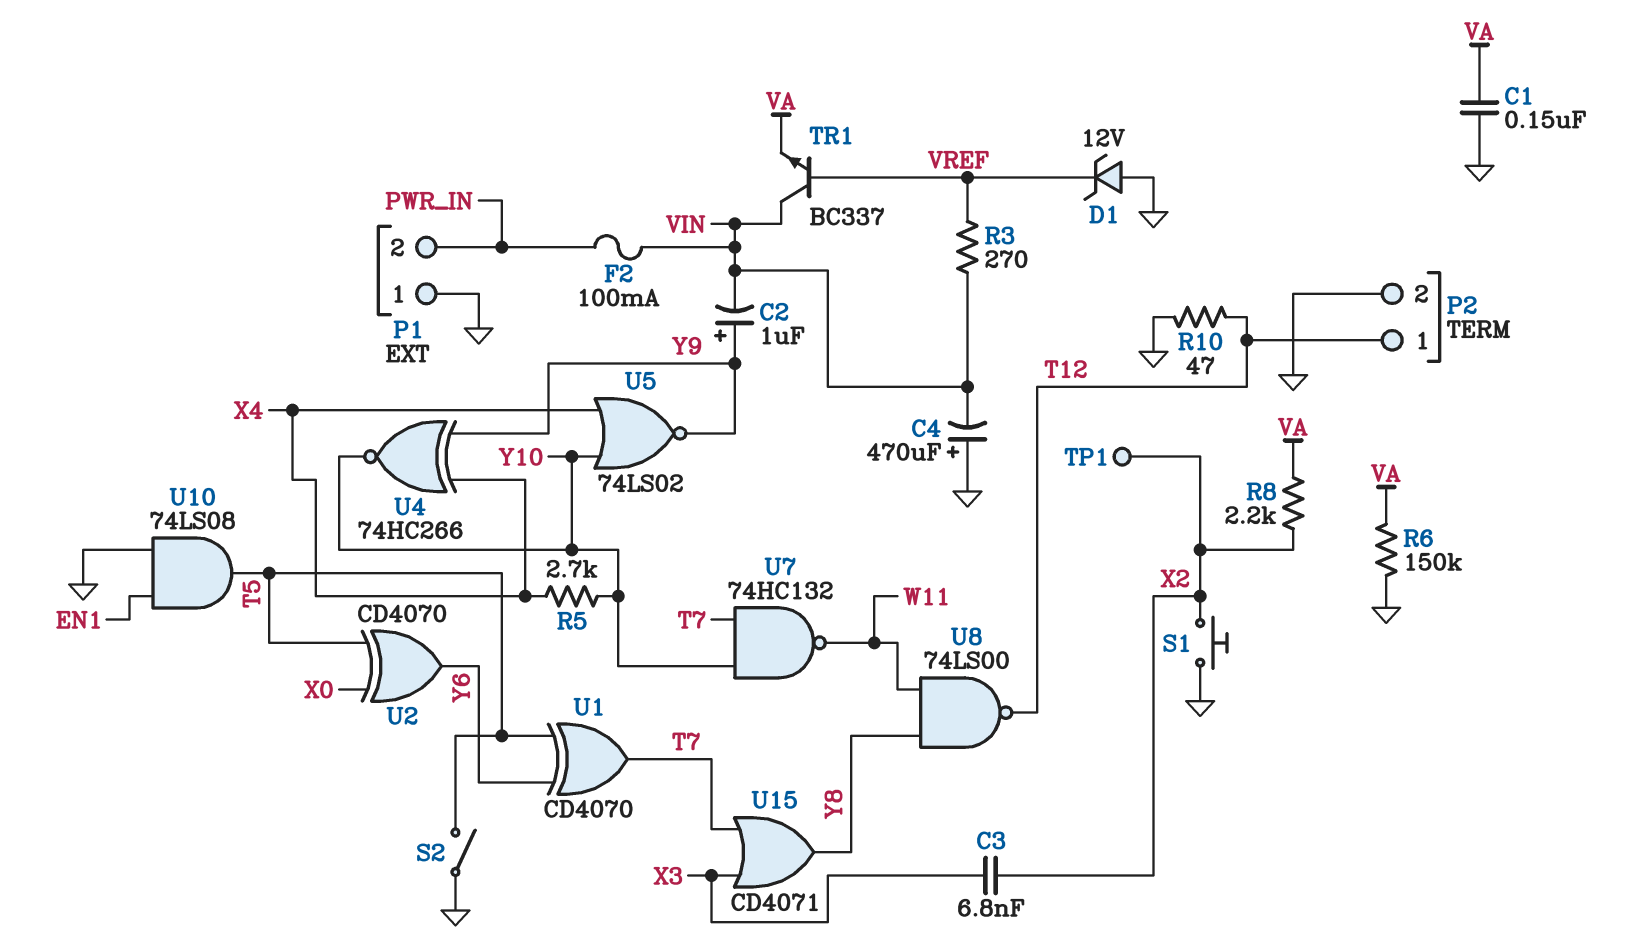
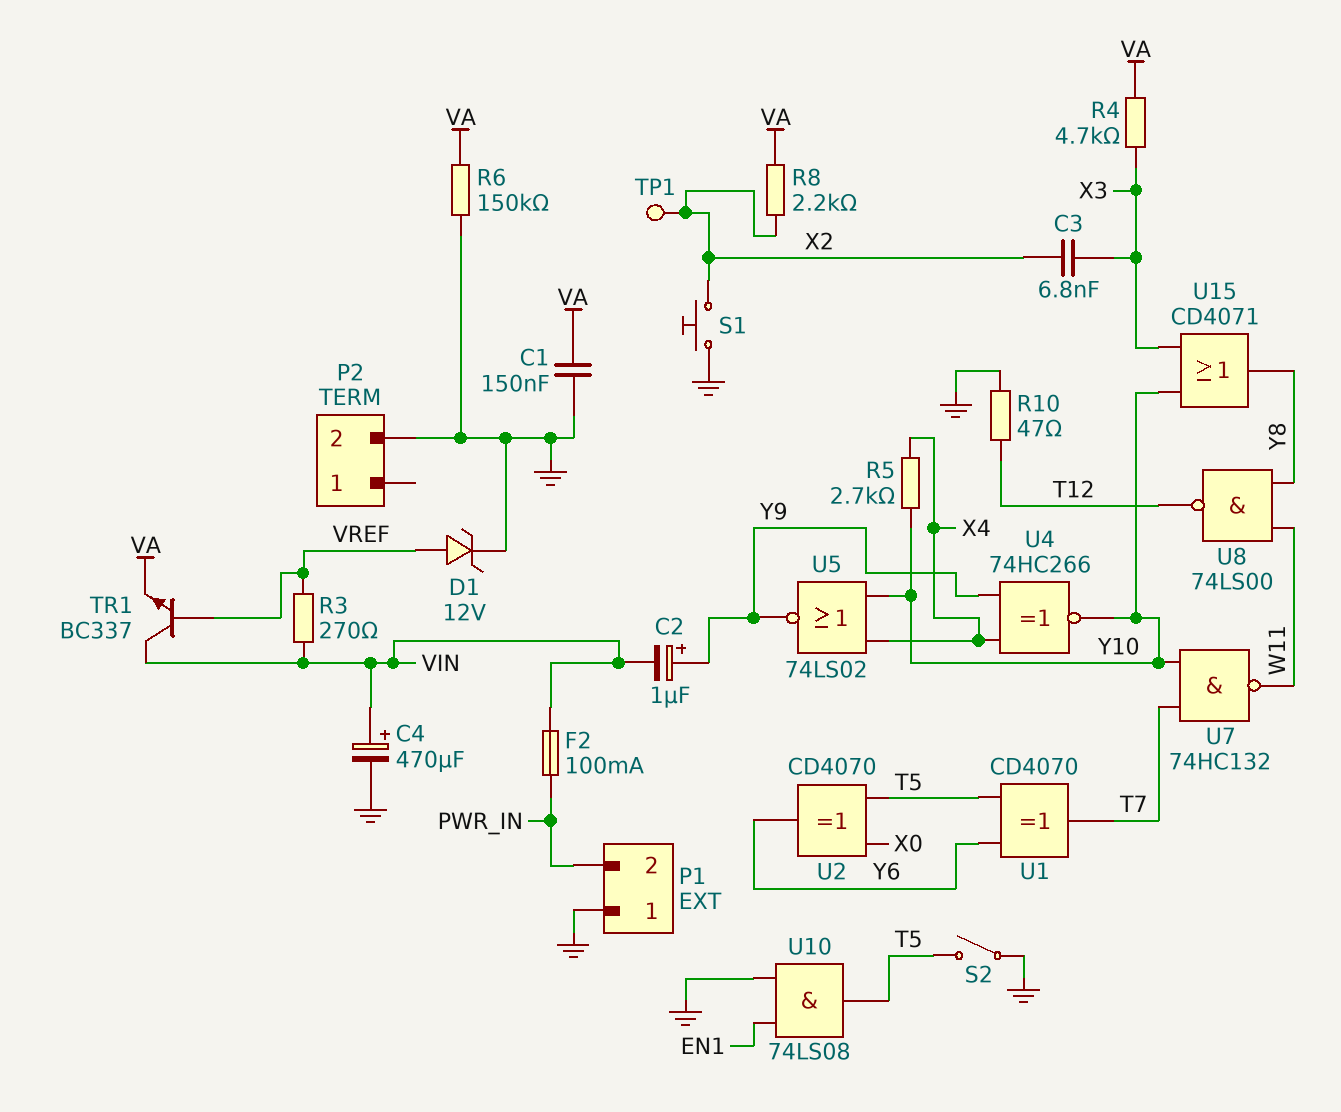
C4: 470uF (plus GND, minus VIN) -> 470uF (plus VIN, minus GND)
D1: zener 12V (A GND, K VREF) -> zener 12V (A VREF, K GND)
P2 pin 1: T12 -> none
R4: none -> 4.7k (VA, X3)
U15: OR CD4071 (in T7, in X3, out Y8) -> OR CD4071 (in X3, in Y10, out Y8)

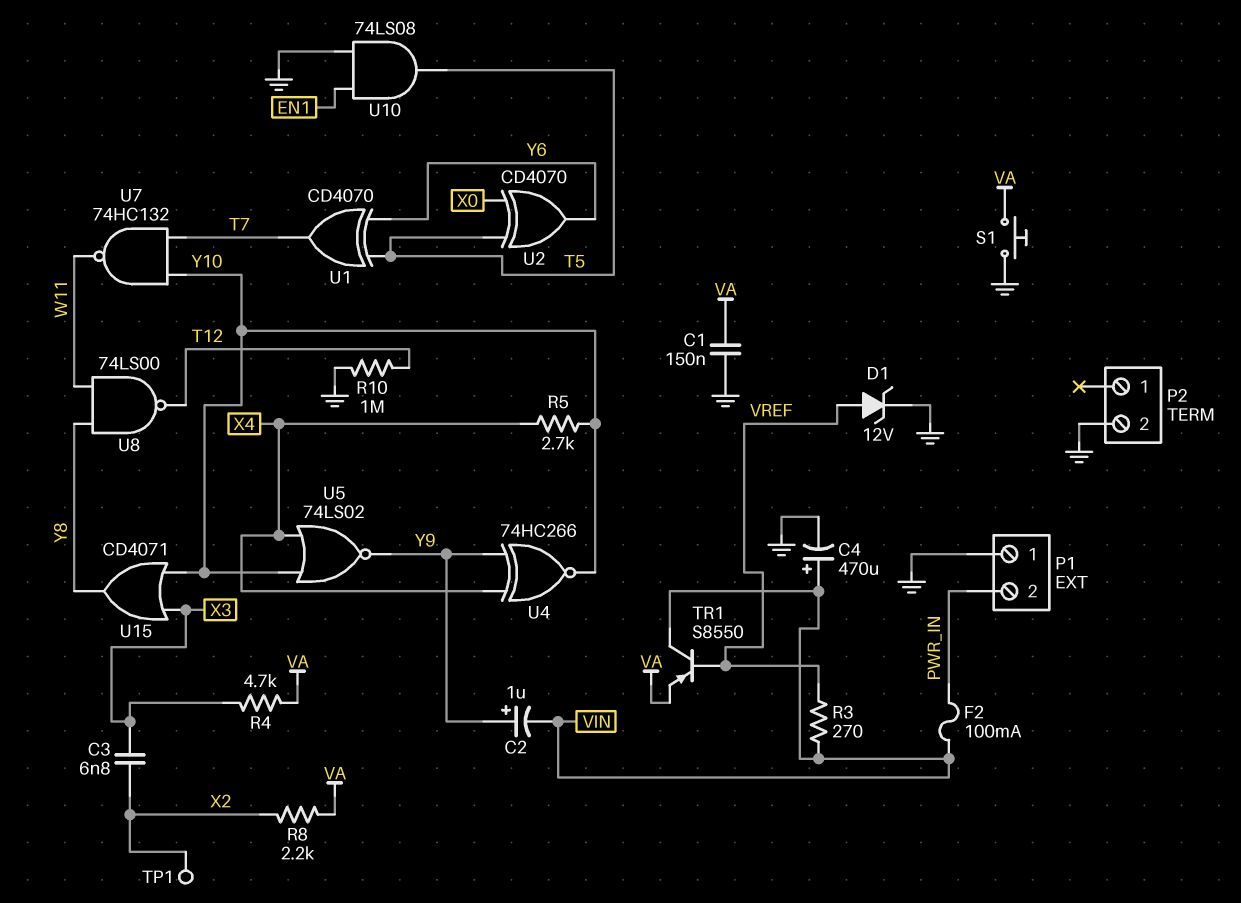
R6: 150k (GND, VA) -> none
R10: 47 (GND, T12) -> 1M (GND, T12)
S1: button (GND, X2) -> button (GND, VA)
S2: switch (GND, T5) -> none
TR1: NPN BC337 (B VREF, C VIN, E VA) -> PNP S8550 (B VREF, C VIN, E VA)

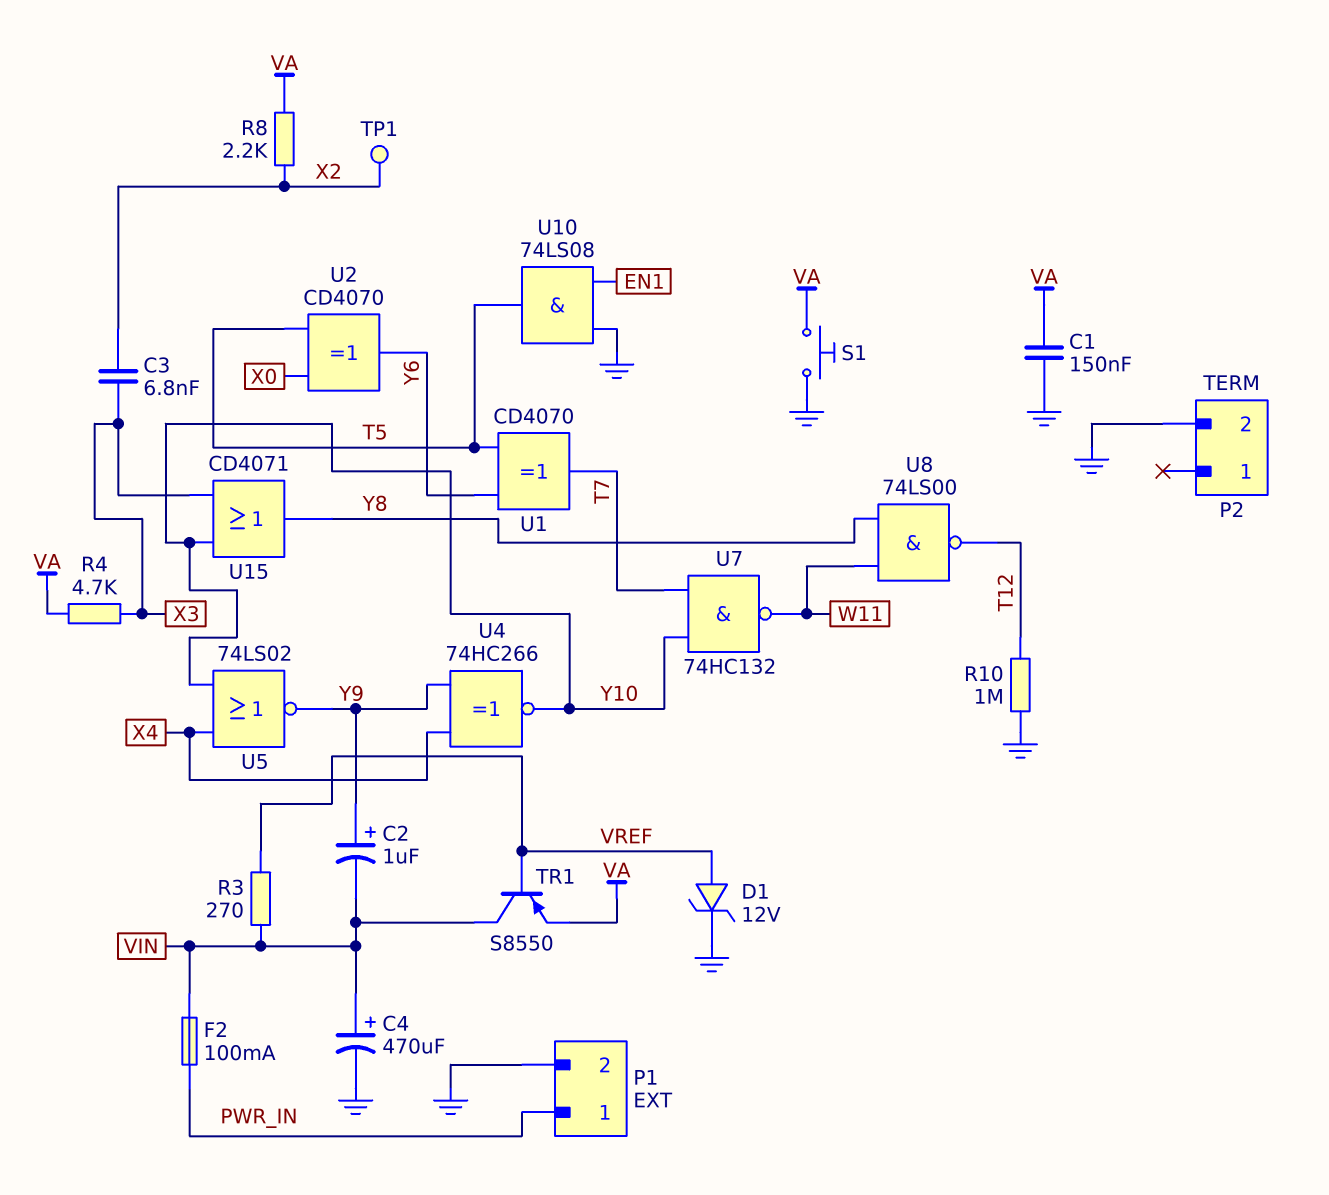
P1 pin 1: GND -> PWR_IN
P1 pin 2: PWR_IN -> GND
R5: 2.7k (X4, Y10) -> none

